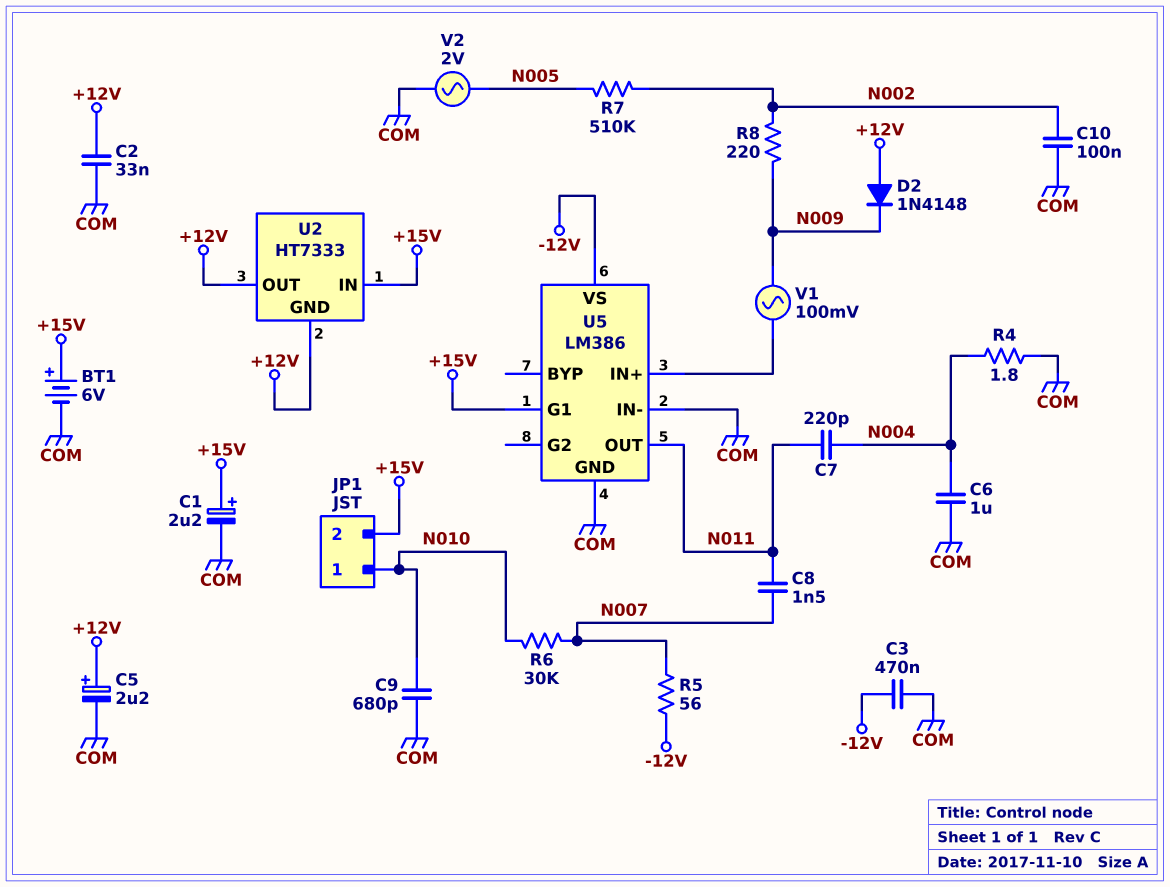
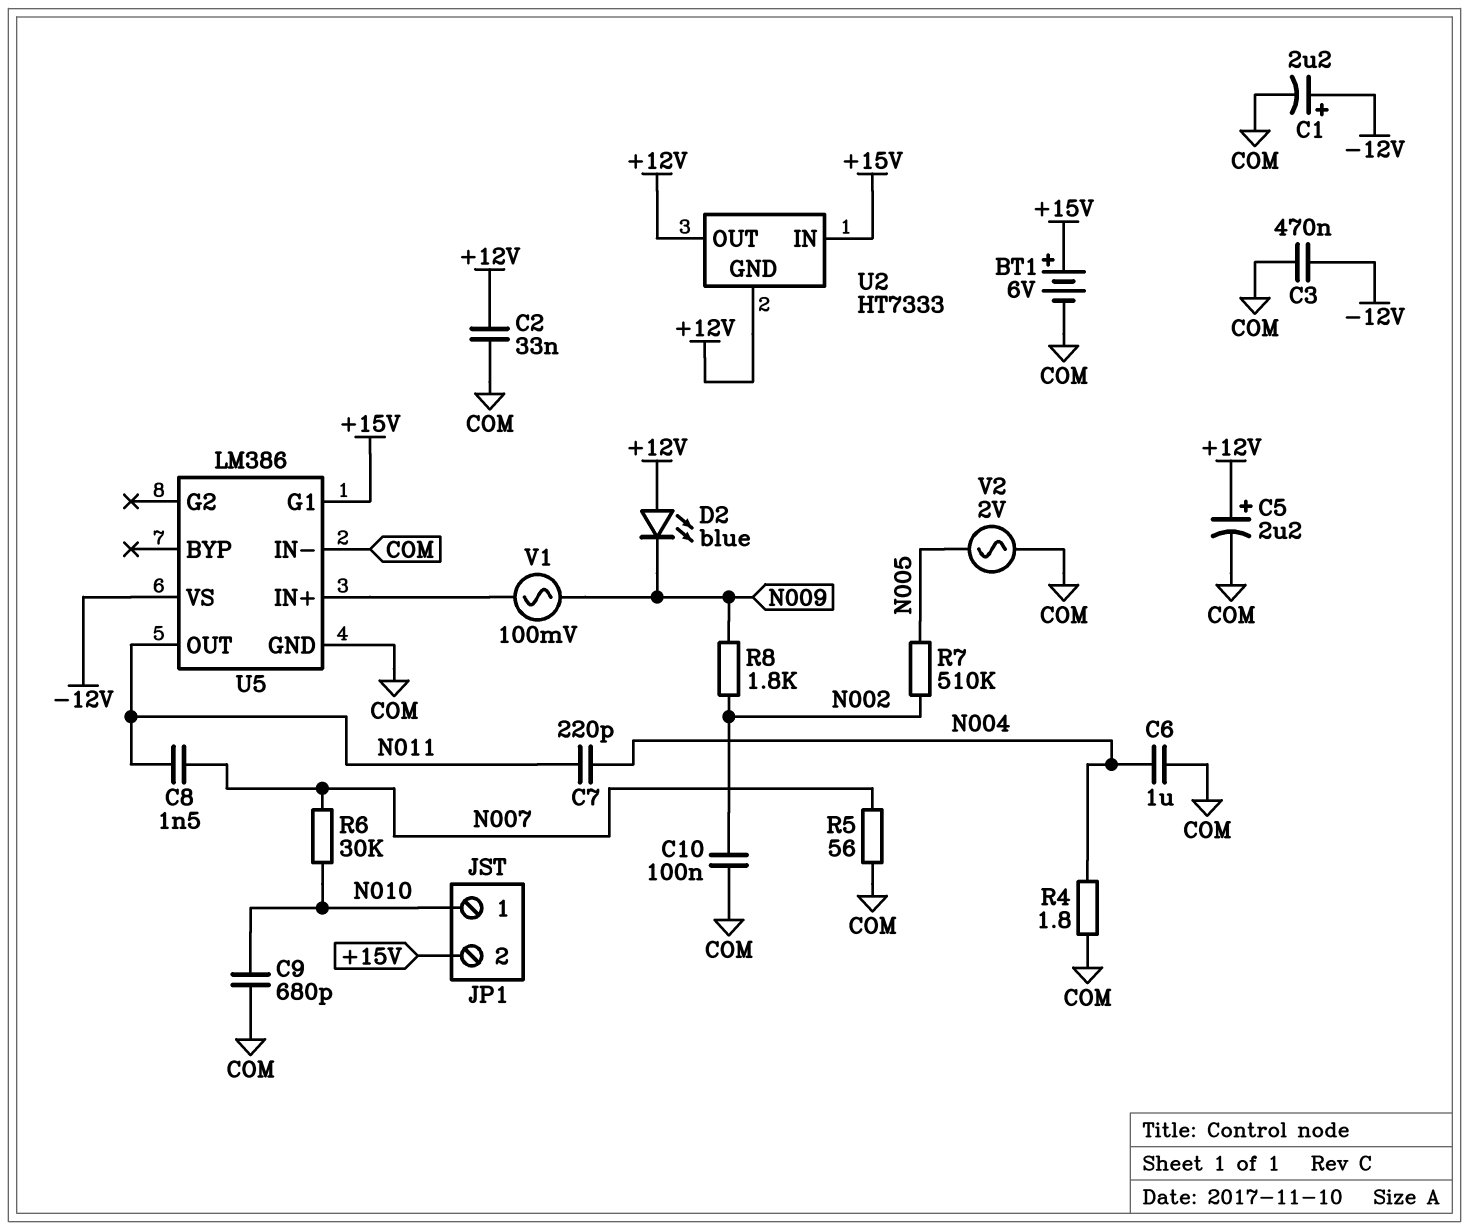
C1: 2.2uF (plus +15V, minus COM) -> 2.2uF (plus -12V, minus COM)
D2: diode 1N4148 (A +12V, K N009) -> LED blue (A +12V, K N009)
R5: 56 (-12V, N007) -> 56 (COM, N007)
R8: 220 (N002, N009) -> 1.8k (N002, N009)

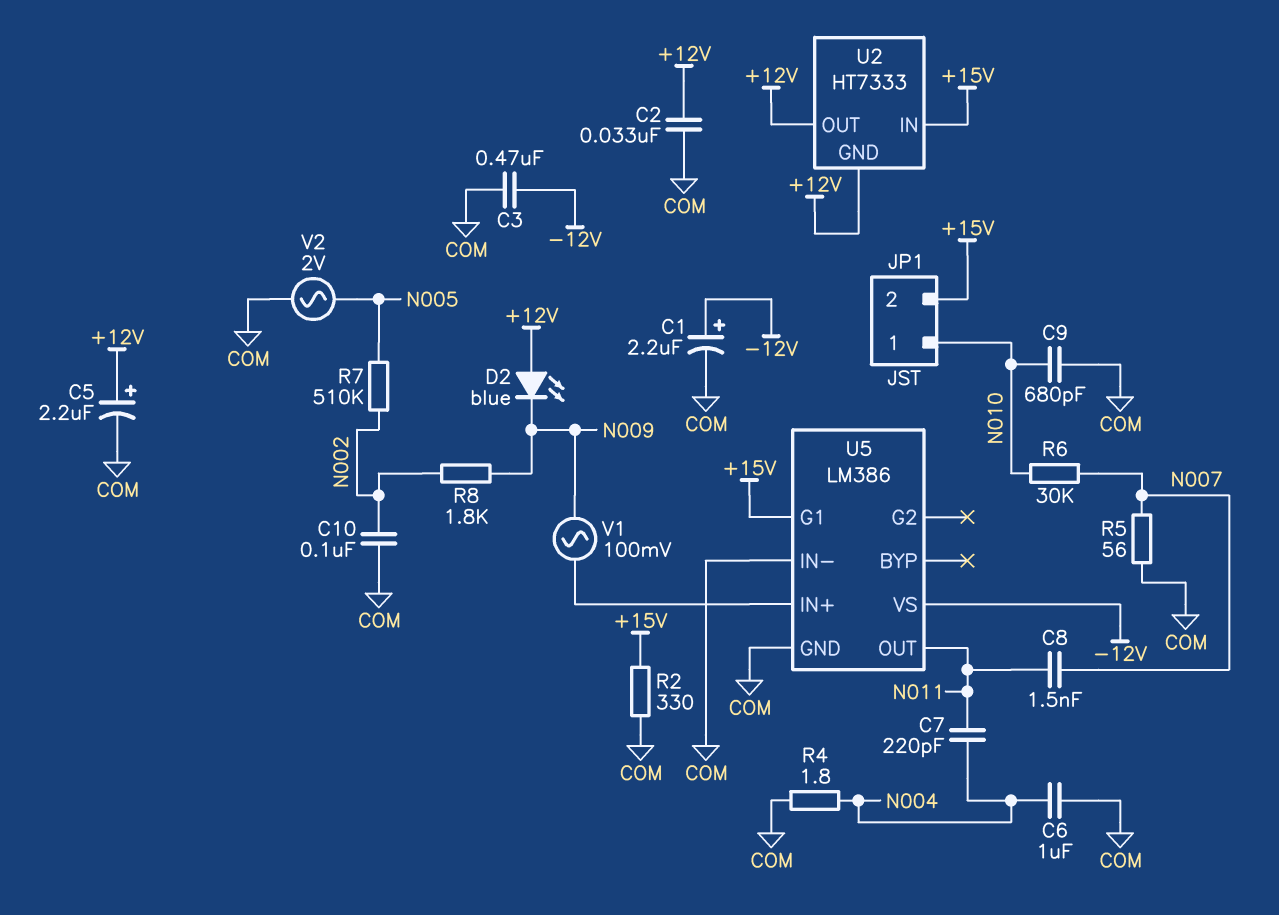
BT1: 6V (plus +15V, minus COM) -> none
R2: none -> 330 (+15V, COM)

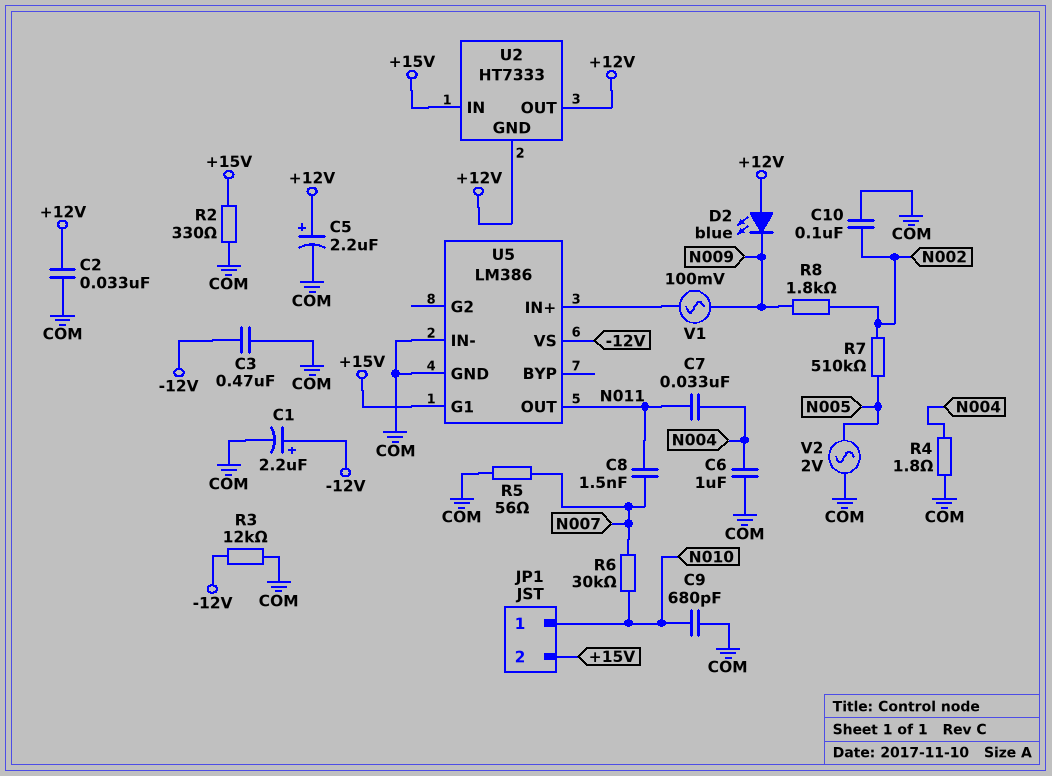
C7: 220pF (N004, N011) -> 33nF (N004, N011)
R3: none -> 12k (-12V, COM)

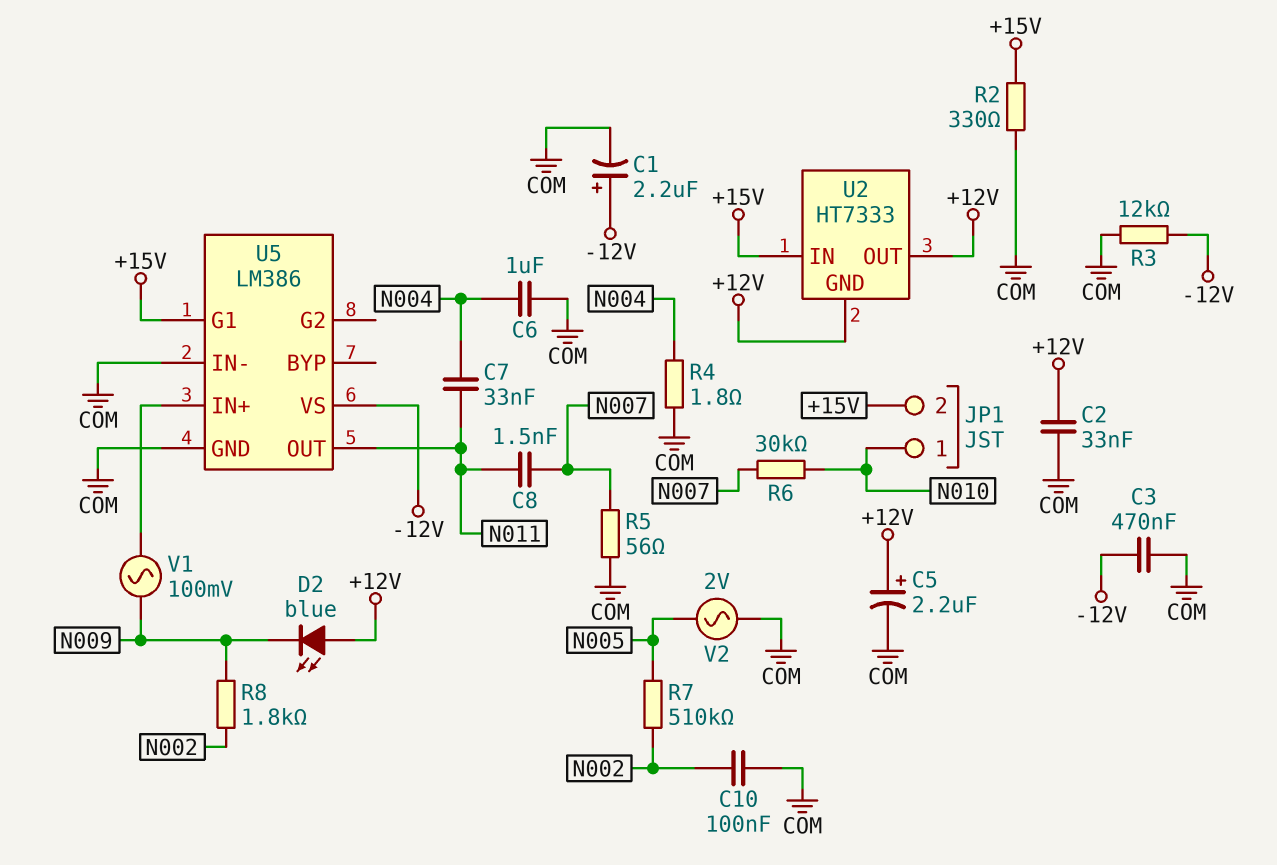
C9: 680pF (COM, N010) -> none

